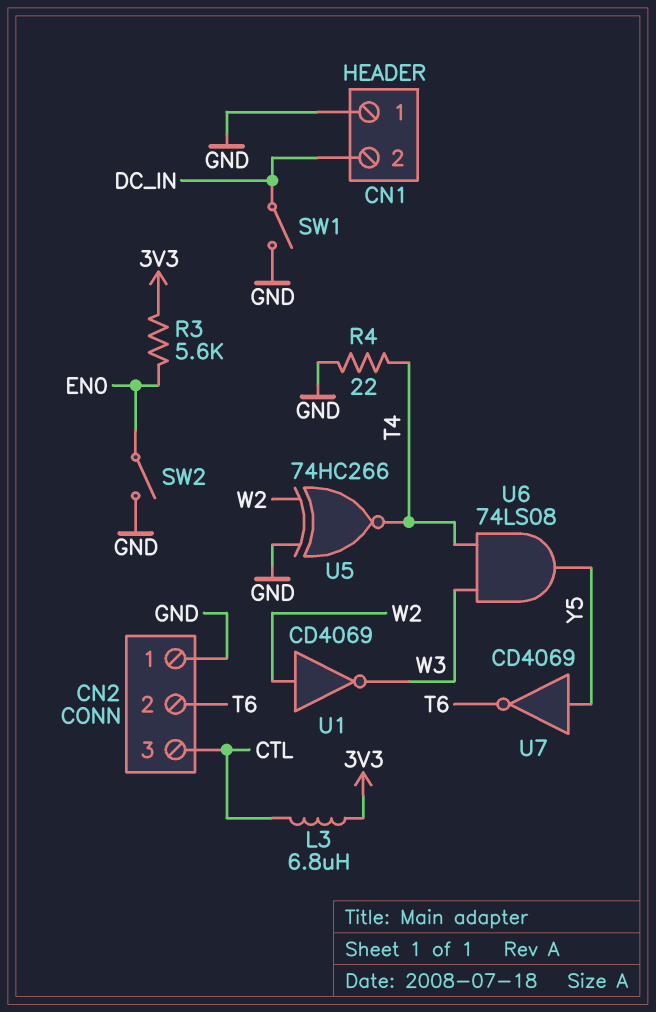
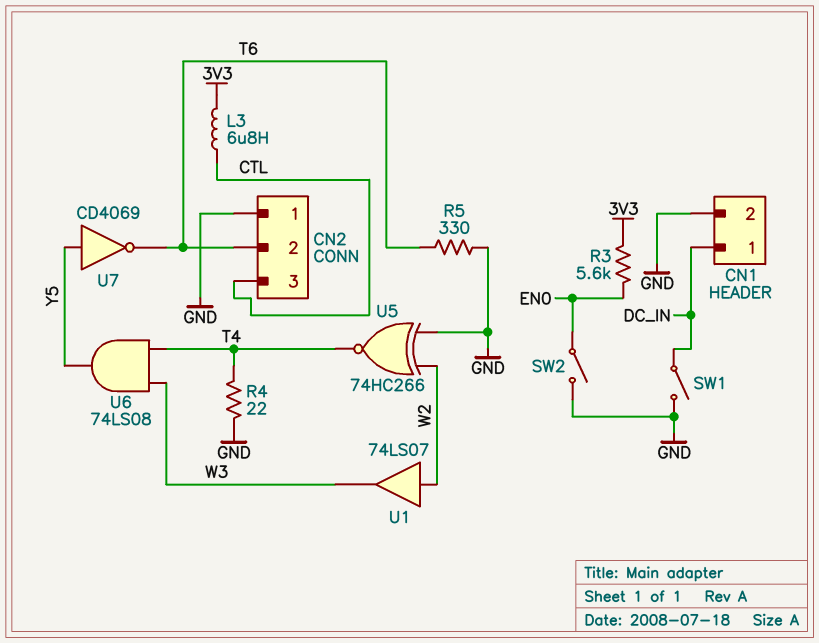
CN1 pin 1: GND -> DC_IN
CN1 pin 2: DC_IN -> GND
R5: none -> 330 (GND, T6)
U1: NOT CD4069 (in W2, out W3) -> buffer 74LS07 (in W2, out W3)

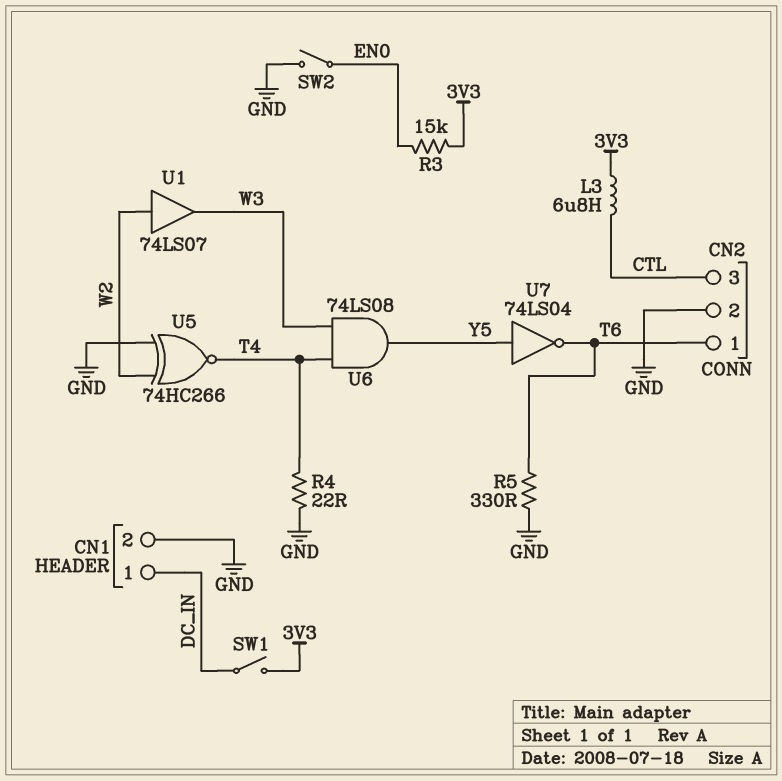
CN2 pin 1: GND -> T6
CN2 pin 2: T6 -> GND
R3: 5.6k (3V3, EN0) -> 15k (3V3, EN0)
SW1: switch (DC_IN, GND) -> switch (3V3, DC_IN)
U7: NOT CD4069 (in Y5, out T6) -> NOT 74LS04 (in Y5, out T6)

